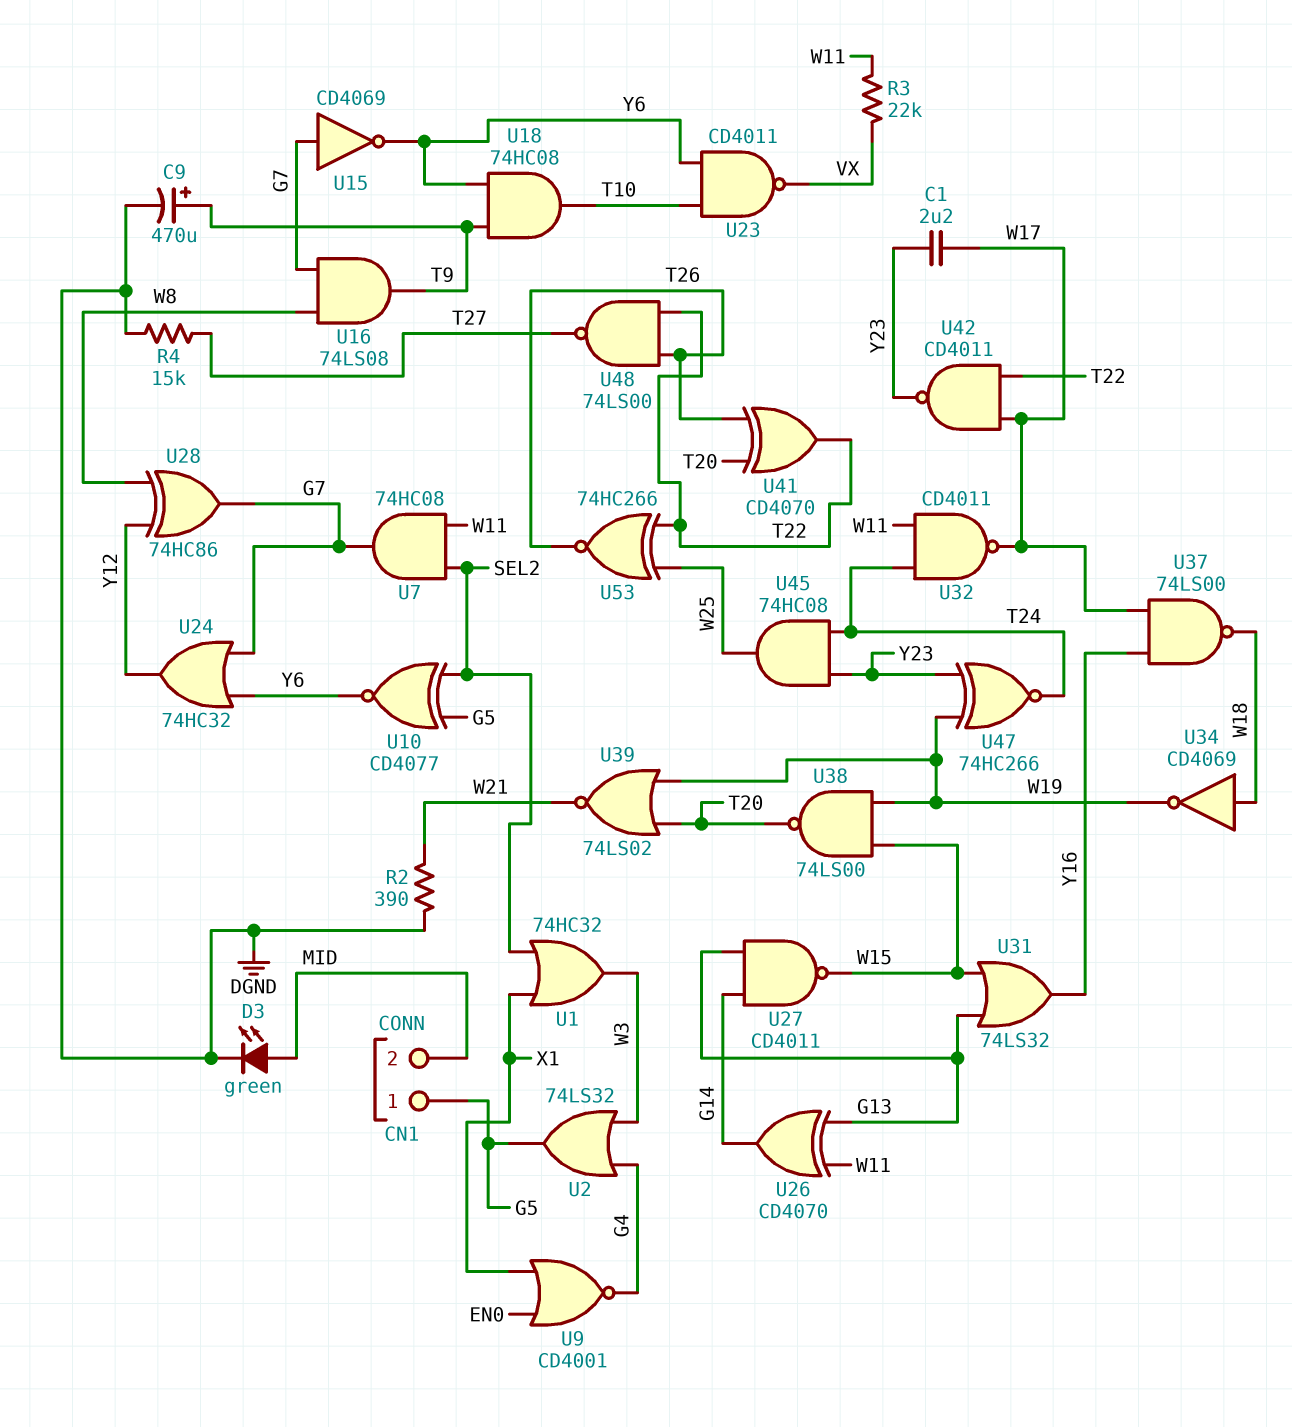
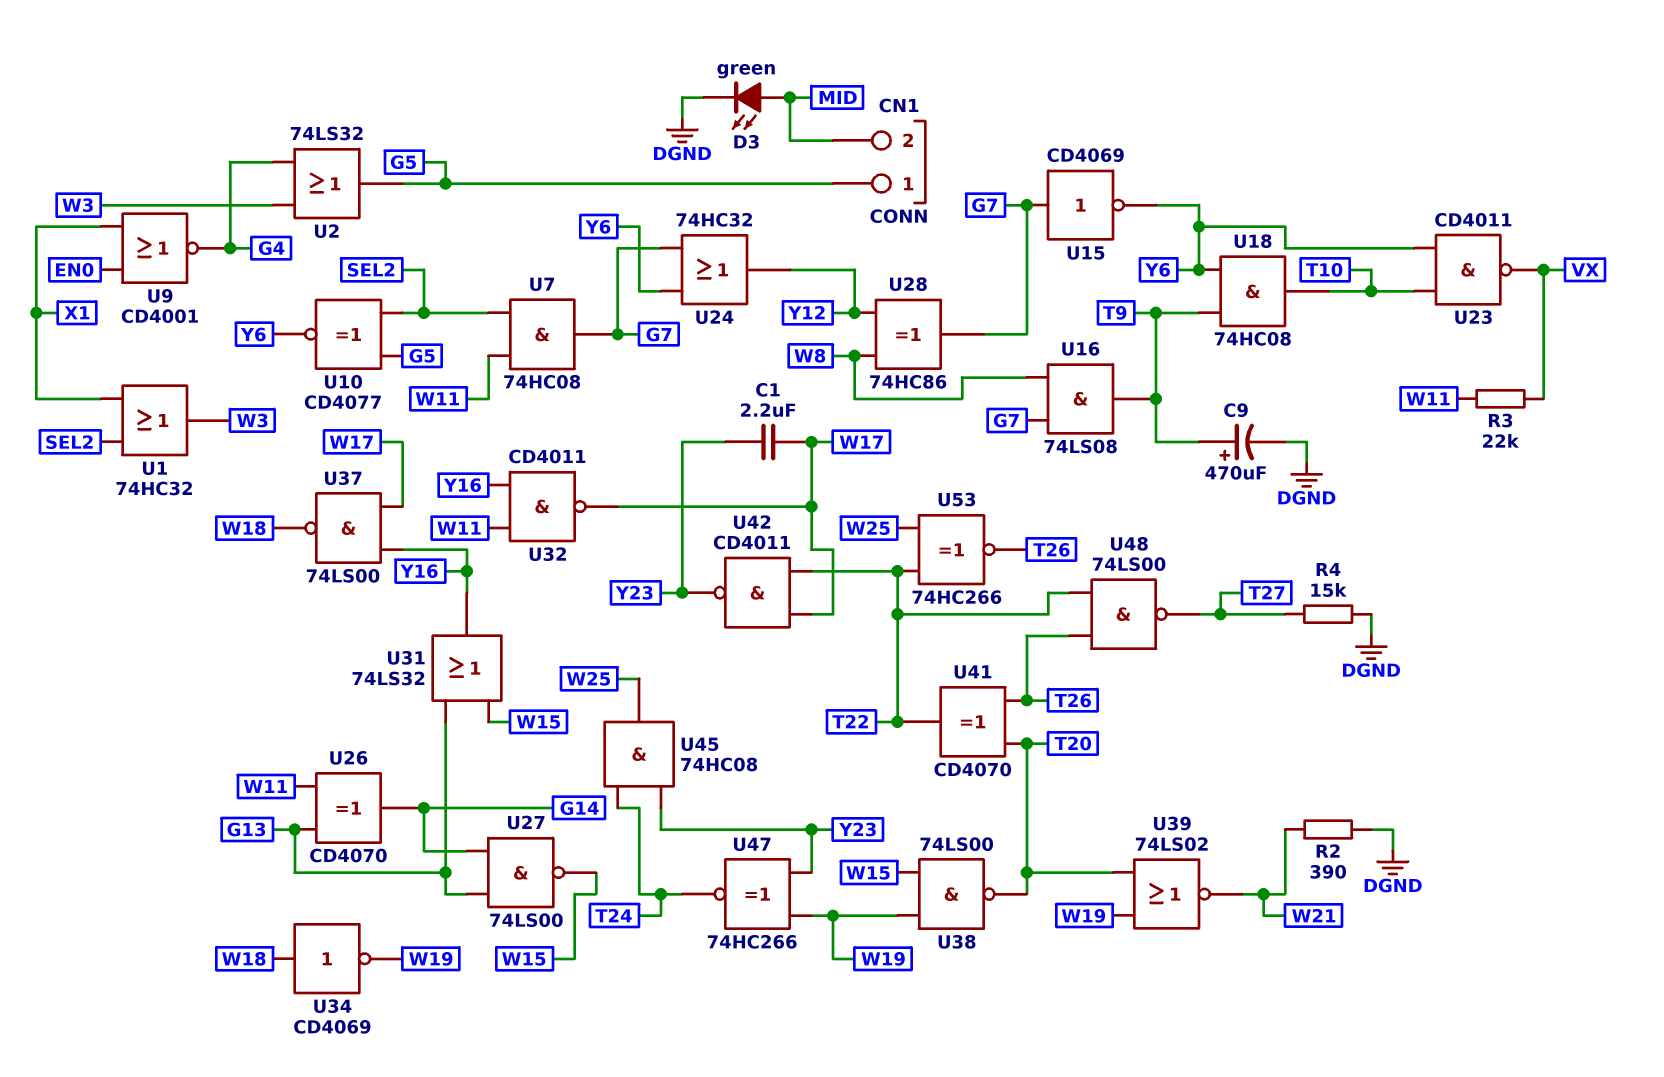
U27: NAND CD4011 (in G13, in G14, out W15) -> NAND 74LS00 (in G13, in G14, out W15)
U32: NAND CD4011 (in T24, in W11, out W17) -> NAND CD4011 (in W11, in Y16, out W17)

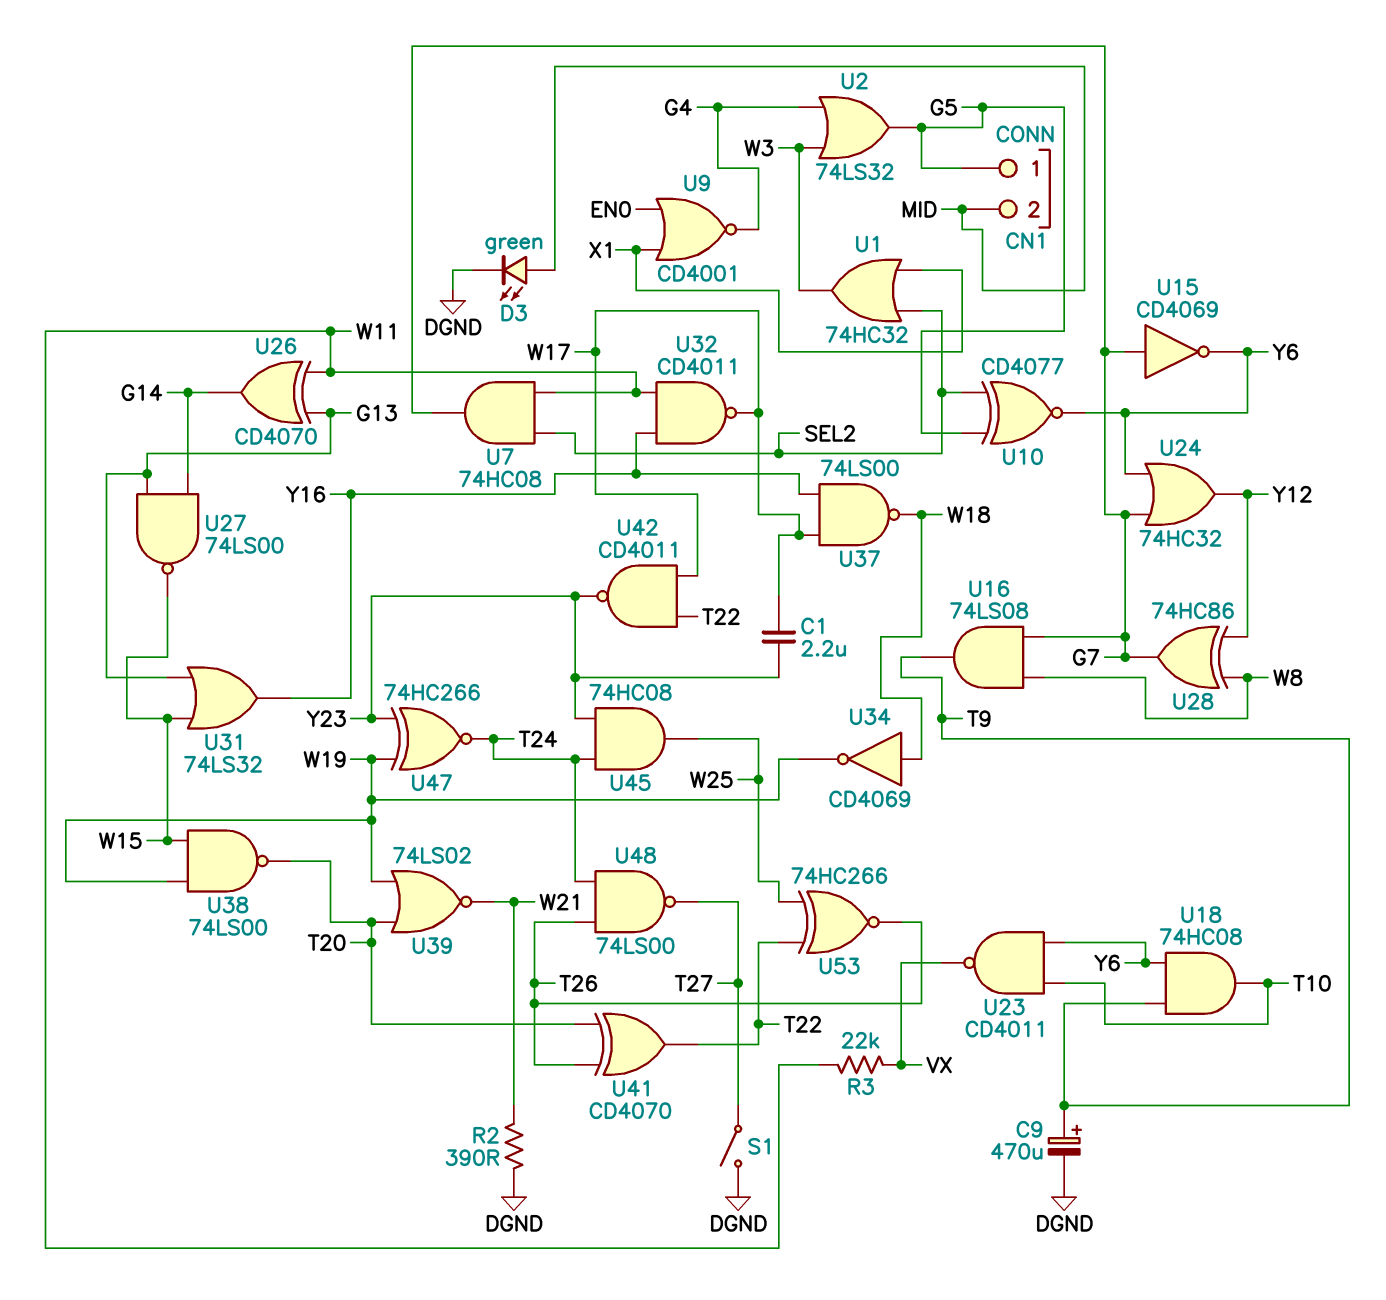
R4: 15k (DGND, T27) -> none
S1: none -> switch (DGND, T27)
U48: NAND 74LS00 (in T22, in T26, out T27) -> NAND 74LS00 (in T24, in T26, out T27)

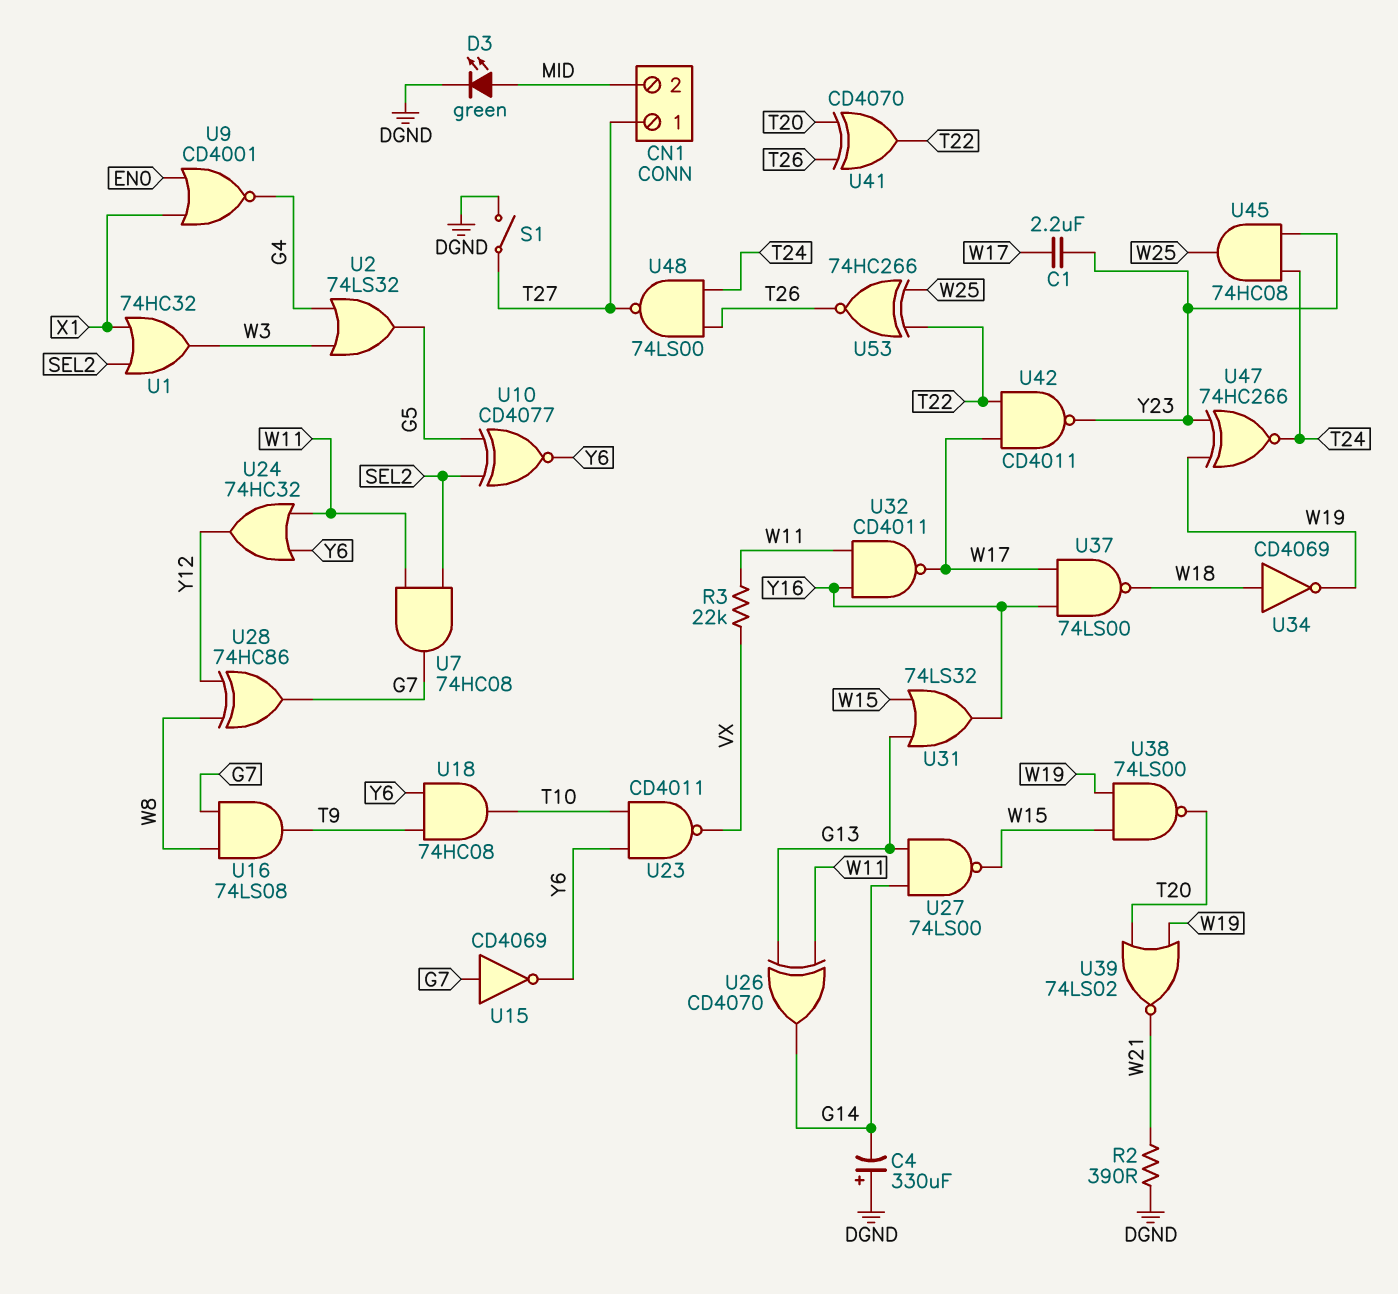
C4: none -> 330uF (plus DGND, minus G14)
C9: 470uF (plus T9, minus DGND) -> none
CN1 pin 1: G5 -> T27
U24: OR 74HC32 (in G7, in Y6, out Y12) -> OR 74HC32 (in W11, in Y6, out Y12)

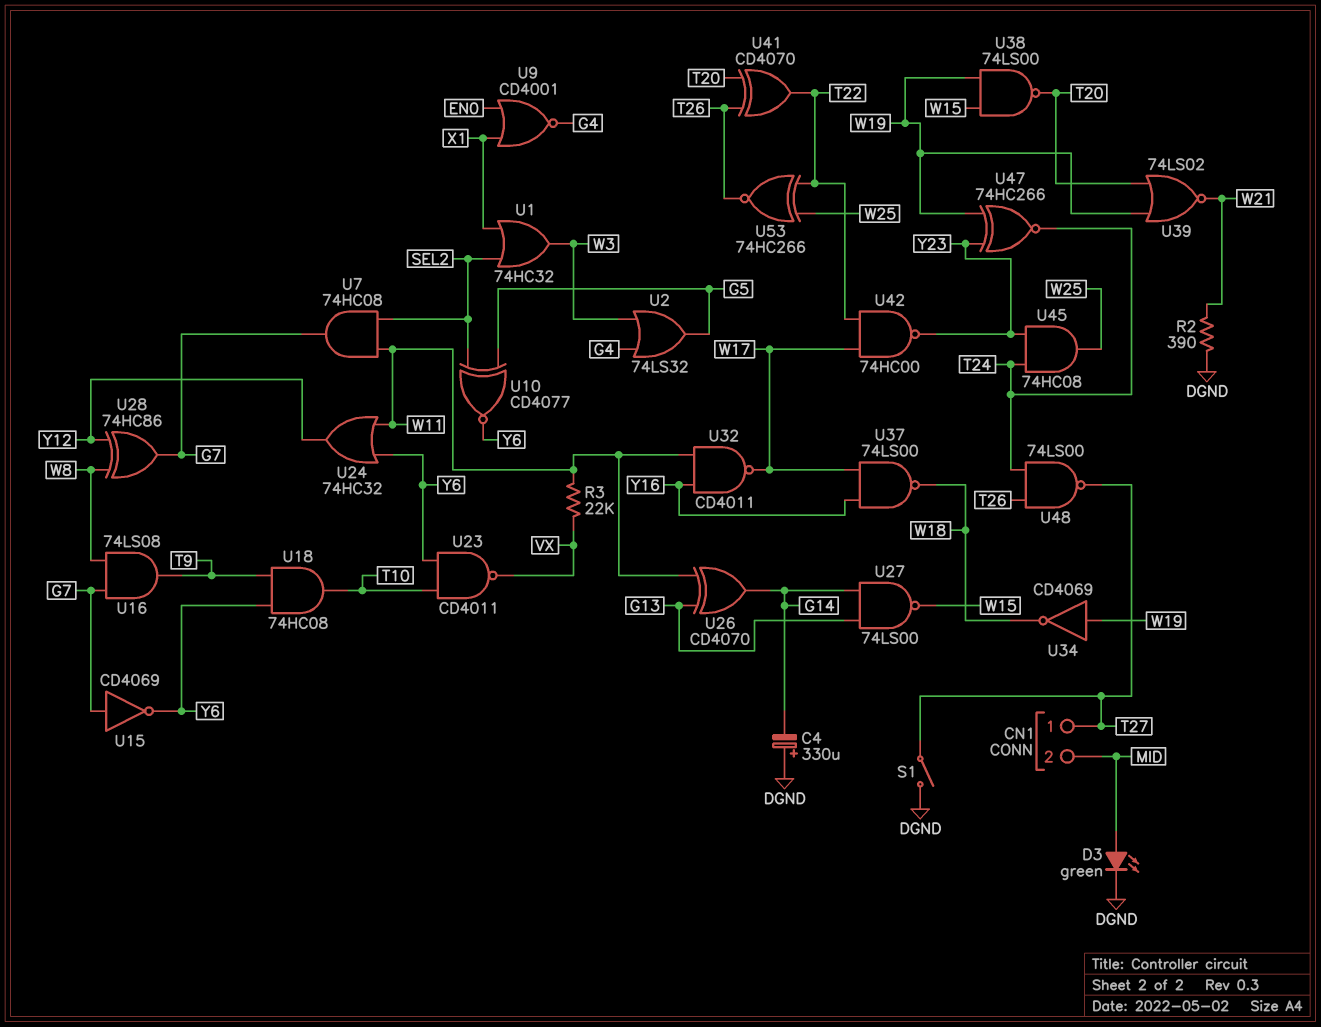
C1: 2.2uF (W17, Y23) -> none
U31: OR 74LS32 (in G13, in W15, out Y16) -> none
U34: NOT CD4069 (in W18, out W19) -> NOT CD4069 (in W19, out W18)
U42: NAND CD4011 (in T22, in W17, out Y23) -> NAND 74HC00 (in T22, in W17, out Y23)

